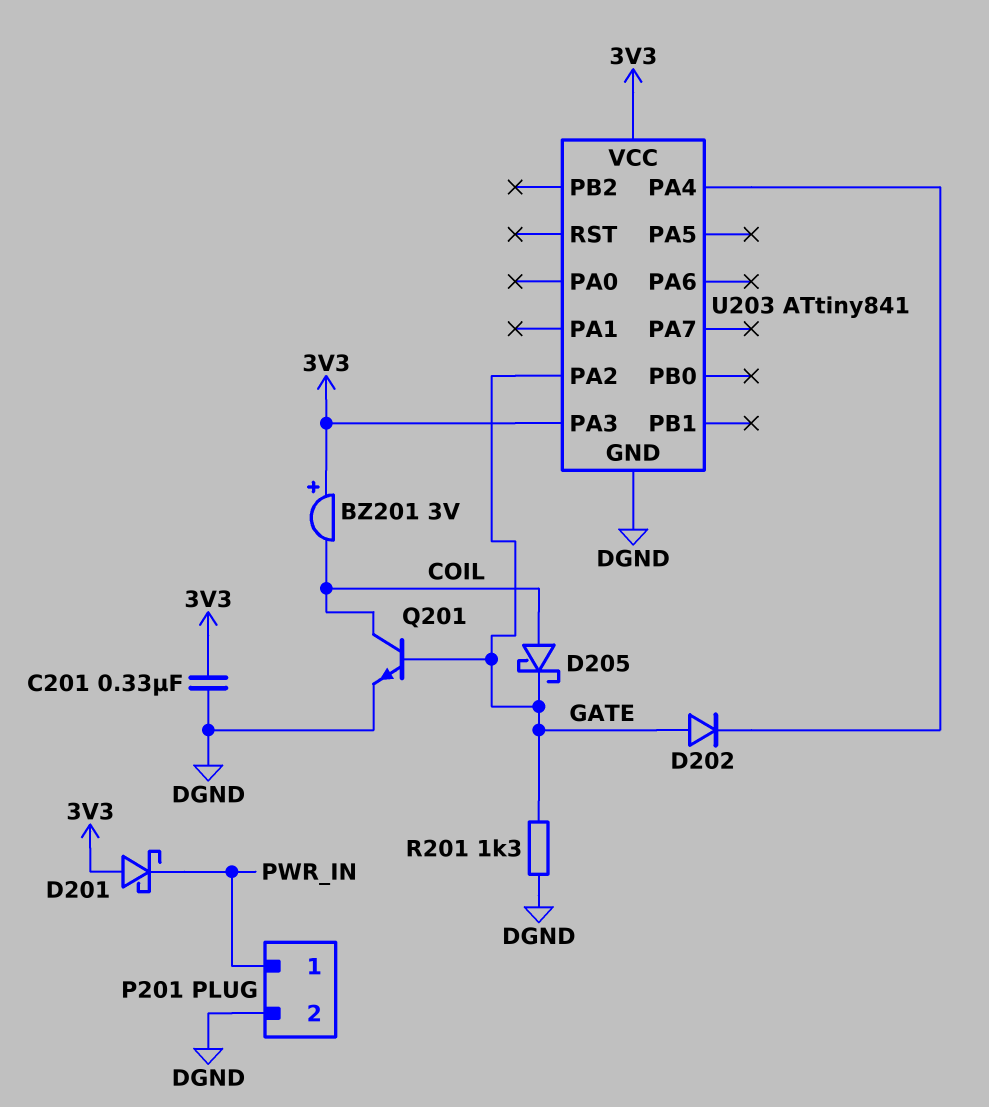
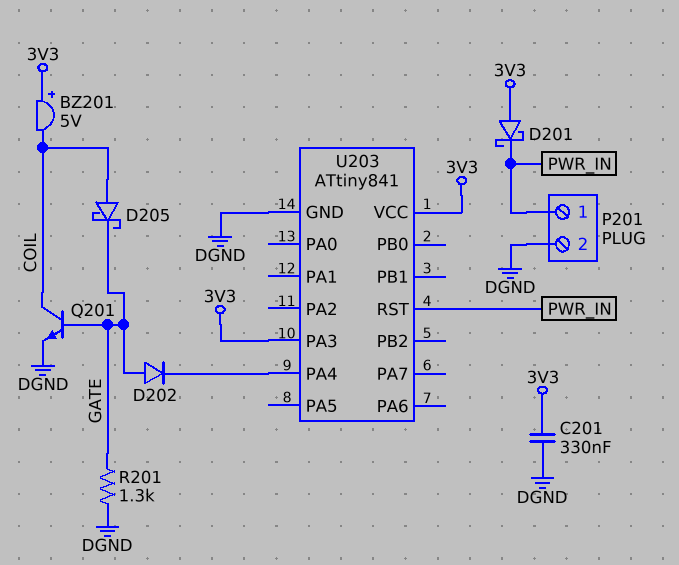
BZ201: buzzer 3V (plus 3V3, minus COIL) -> buzzer 5V (plus 3V3, minus COIL)
U203 pin PA2: GATE -> none
U203 pin RST: none -> PWR_IN

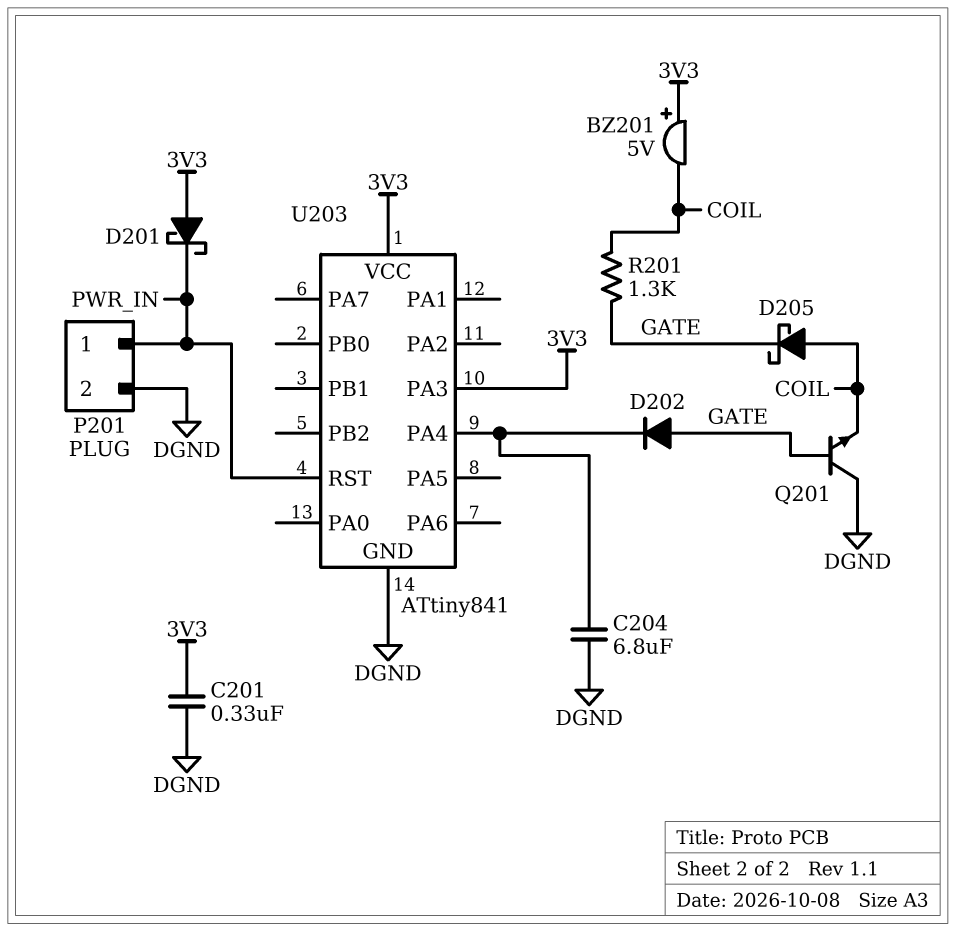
C204: none -> 6.8uF (DGND, U203/PA4)
Q201: NPN (B GATE, C COIL, E DGND) -> NPN (B GATE, C DGND, E COIL)
R201: 1.3k (DGND, GATE) -> 1.3k (COIL, GATE)

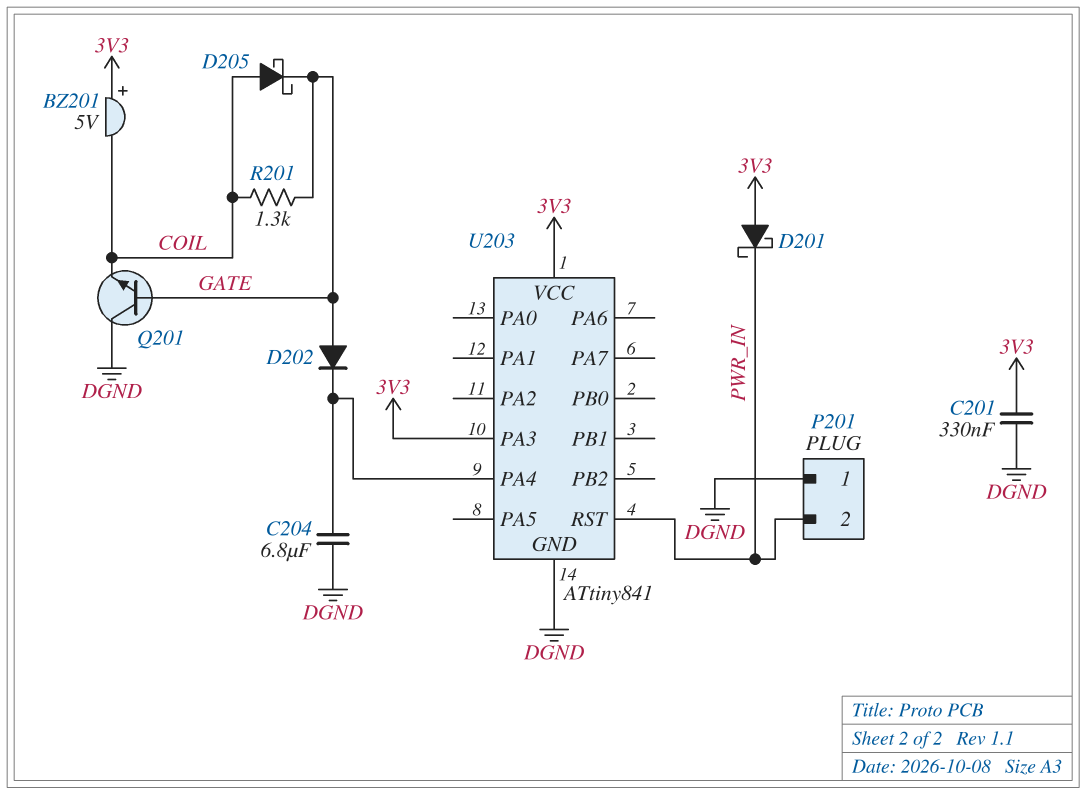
P201 pin 1: PWR_IN -> DGND
P201 pin 2: DGND -> PWR_IN

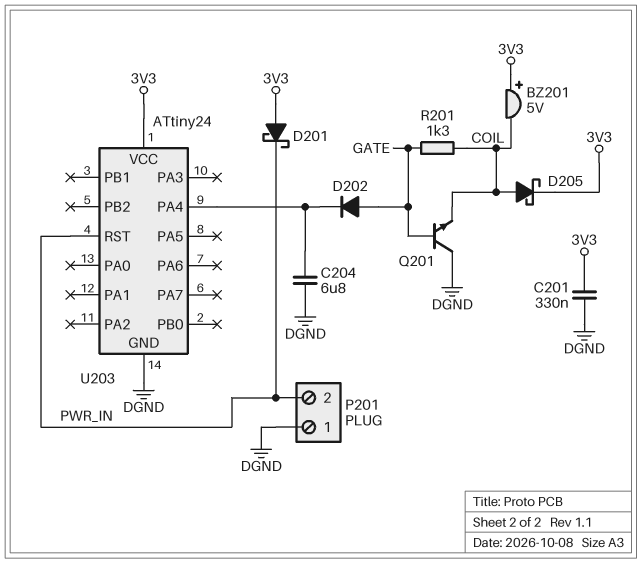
D205: schottky (A COIL, K GATE) -> schottky (A COIL, K 3V3)
U203: ATtiny841 -> ATtiny24
U203 pin PA3: 3V3 -> none

